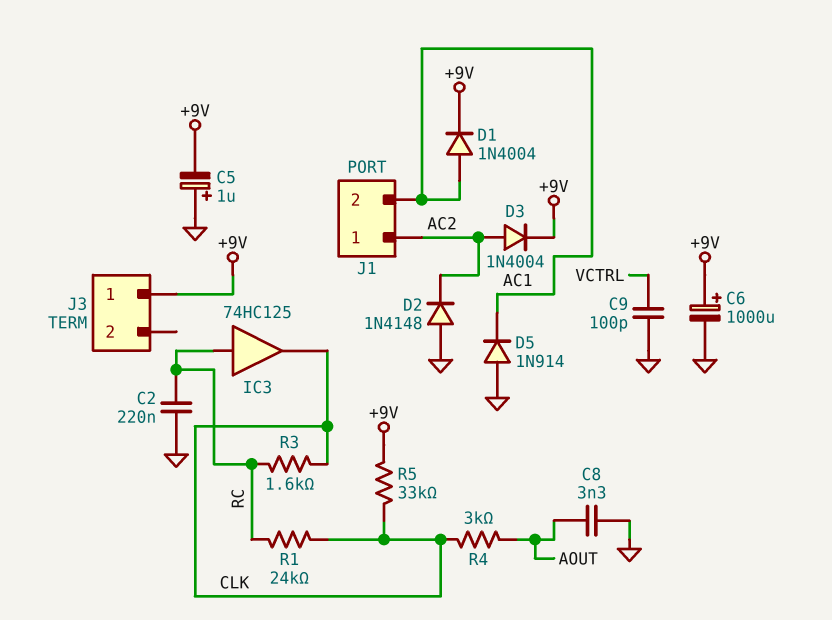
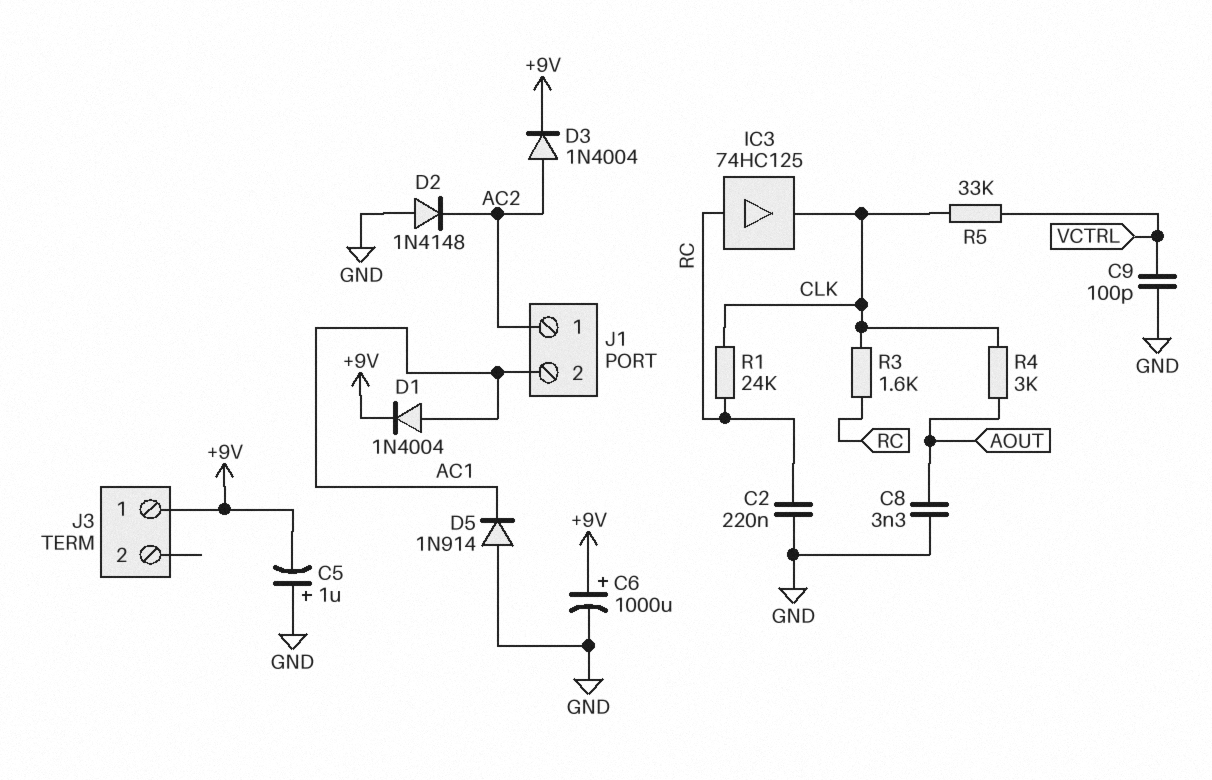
R5: 33k (+9V, CLK) -> 33k (CLK, VCTRL)

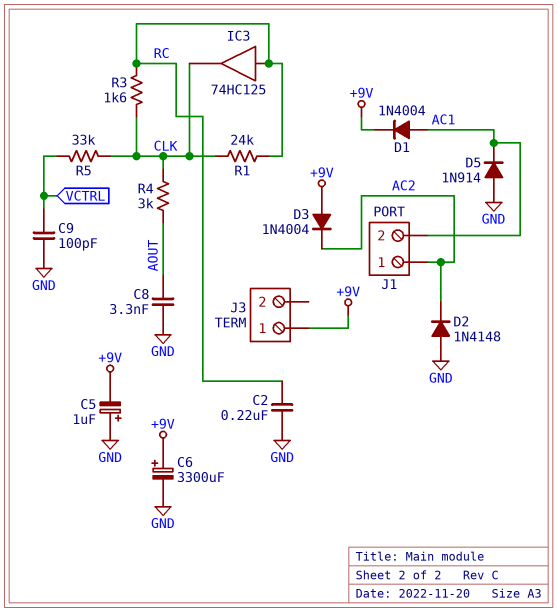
C6: 1000uF (plus +9V, minus GND) -> 3300uF (plus +9V, minus GND)
D3: diode 1N4004 (A AC2, K +9V) -> diode 1N4004 (A +9V, K AC2)

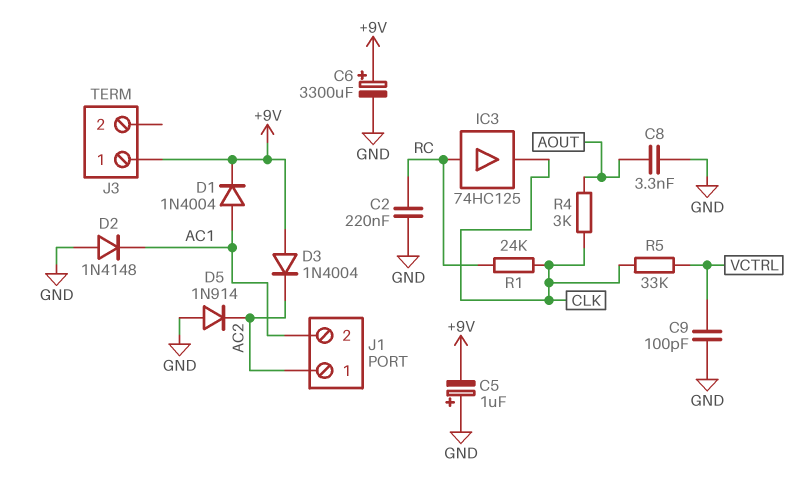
D2: diode 1N4148 (A GND, K AC2) -> diode 1N4148 (A GND, K AC1)
D5: diode 1N914 (A GND, K AC1) -> diode 1N914 (A GND, K AC2)
R3: 1.6k (CLK, RC) -> none

